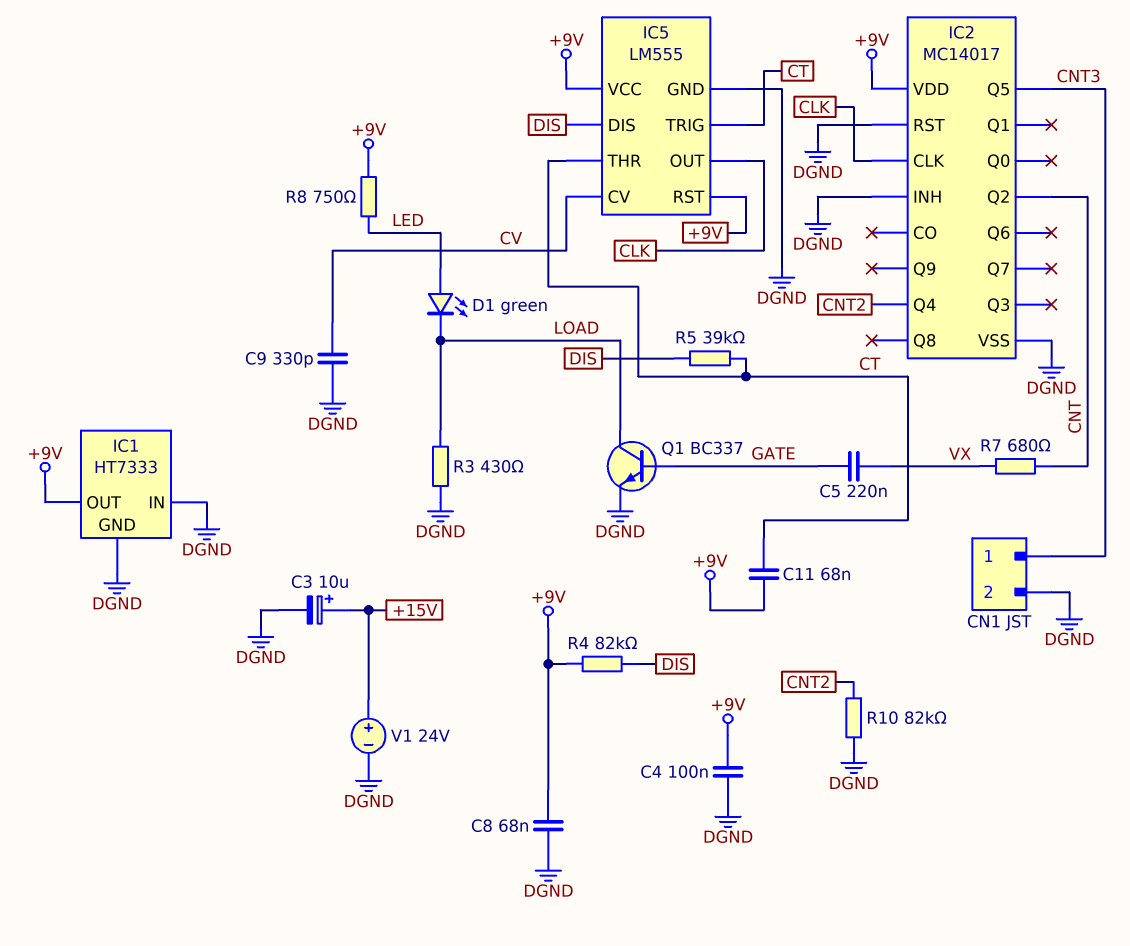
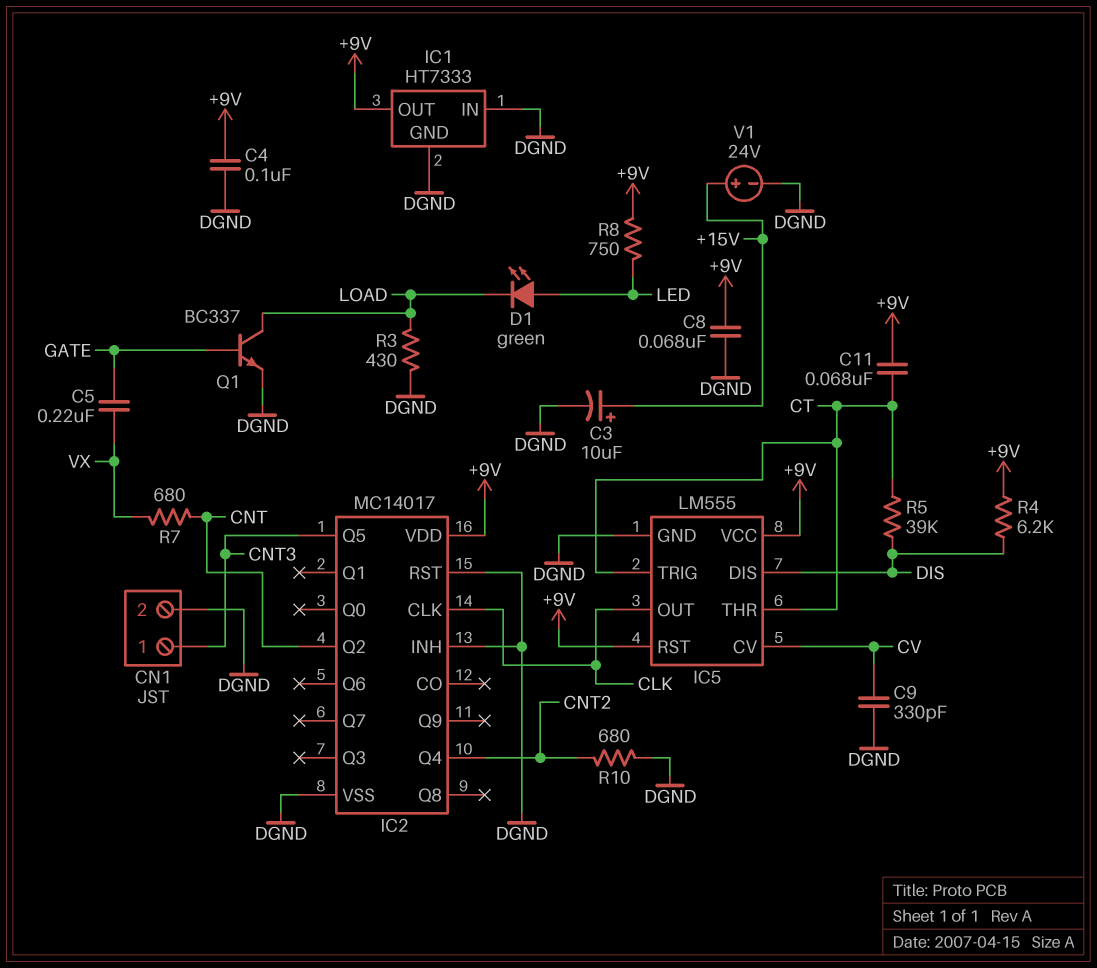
R4: 82k (+9V, DIS) -> 6.2k (+9V, DIS)
R10: 82k (CNT2, DGND) -> 680 (CNT2, DGND)

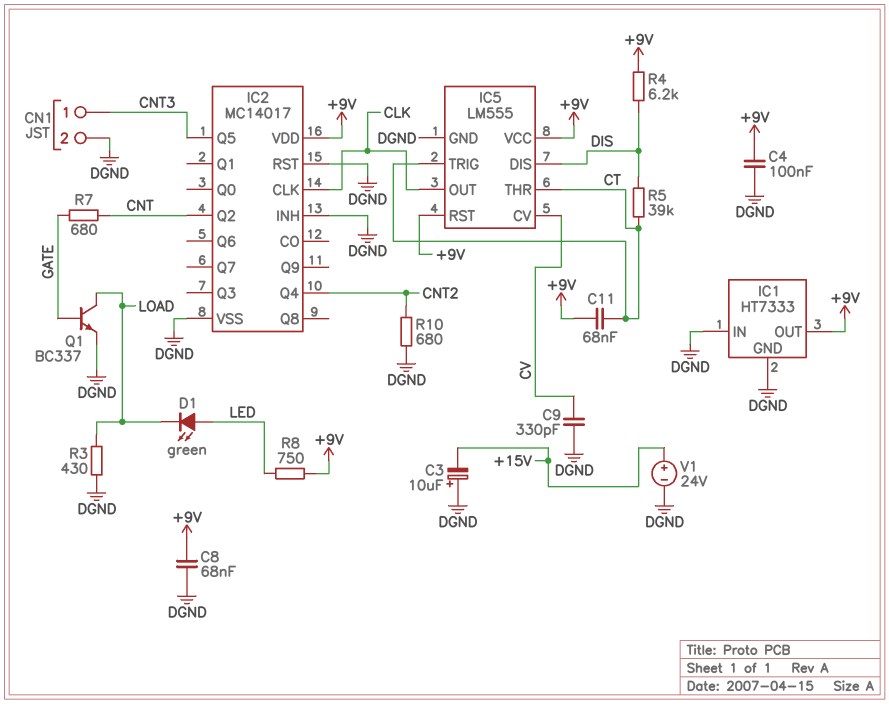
C3: 10uF (plus +15V, minus DGND) -> 10uF (plus DGND, minus +15V)
C5: 220nF (GATE, VX) -> none
R7: 680 (CNT, VX) -> 680 (CNT, GATE)

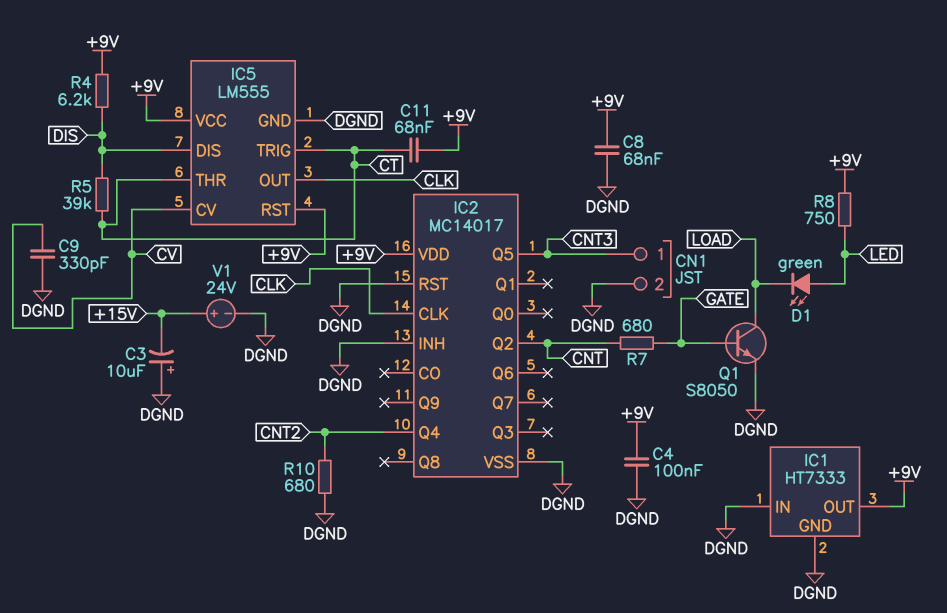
Q1: NPN BC337 (B GATE, C LOAD, E DGND) -> NPN S8050 (B GATE, C LOAD, E DGND)
R3: 430 (DGND, LOAD) -> none

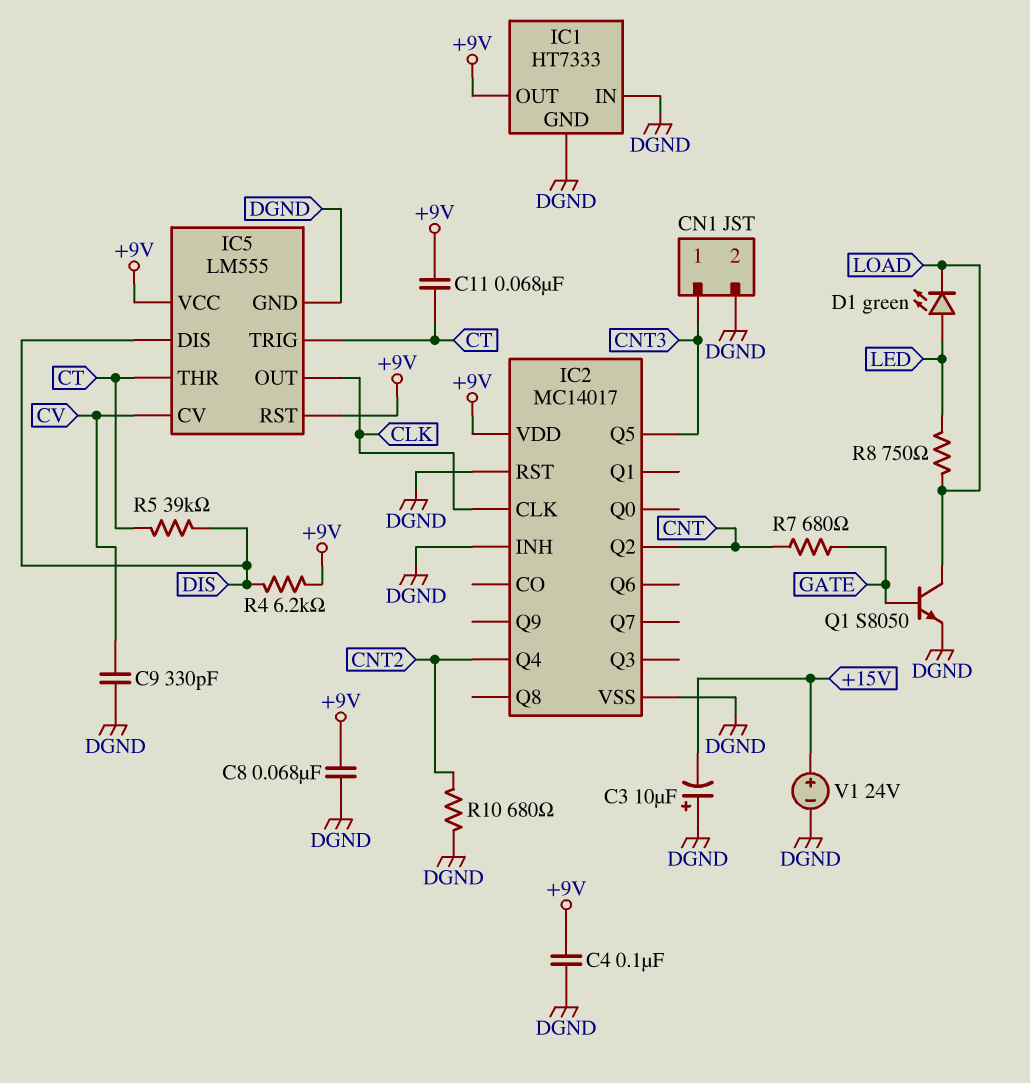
R8: 750 (+9V, LED) -> 750 (LED, LOAD)

